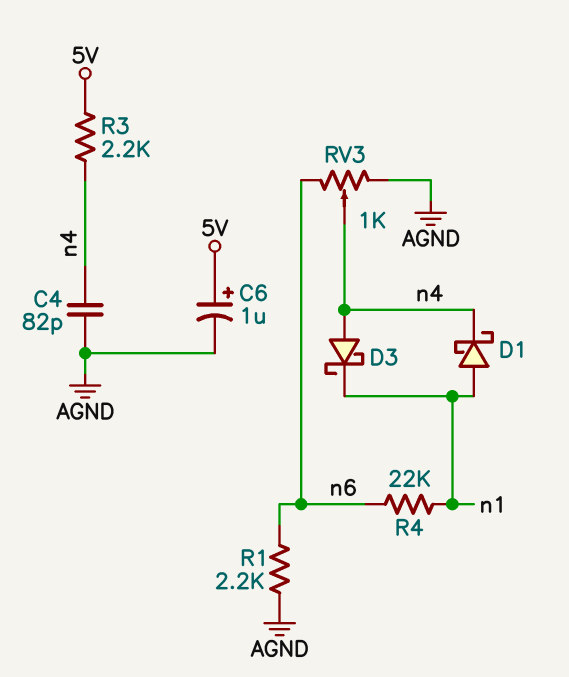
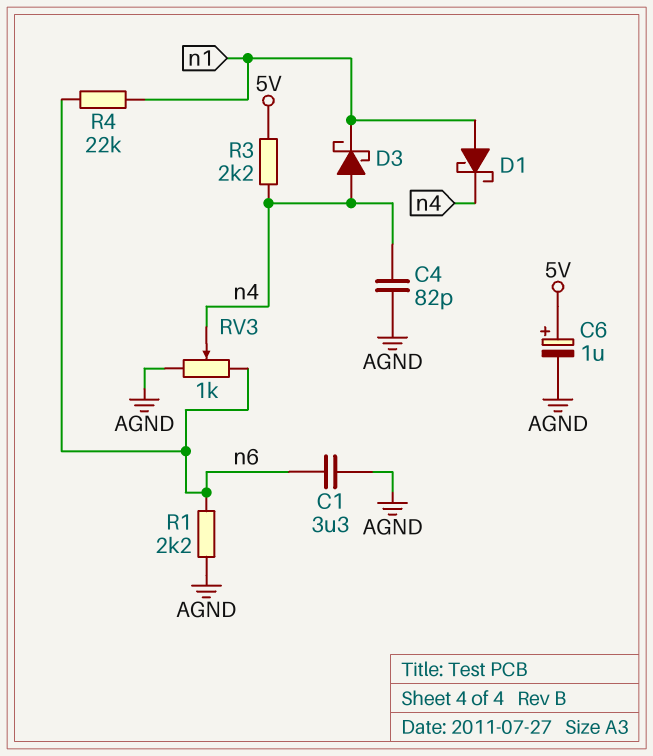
C1: none -> 3.3uF (AGND, n6)

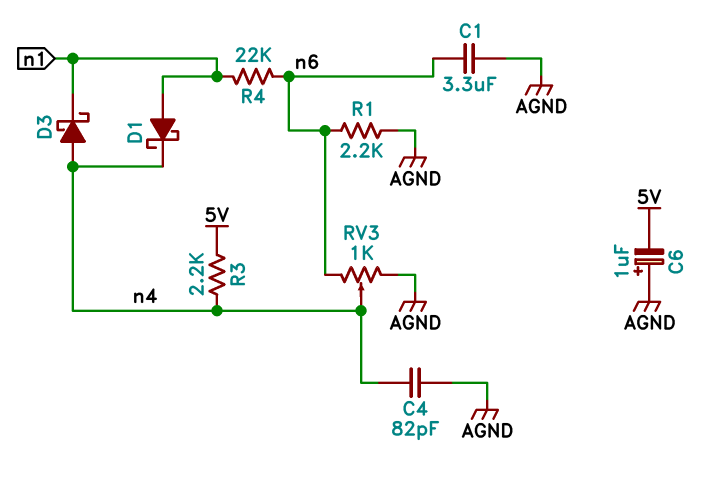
C6: 1uF (plus 5V, minus AGND) -> 1uF (plus AGND, minus 5V)

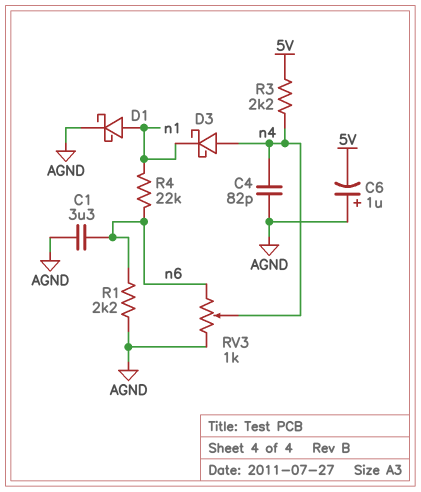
D1: schottky (A n1, K n4) -> schottky (A n1, K AGND)

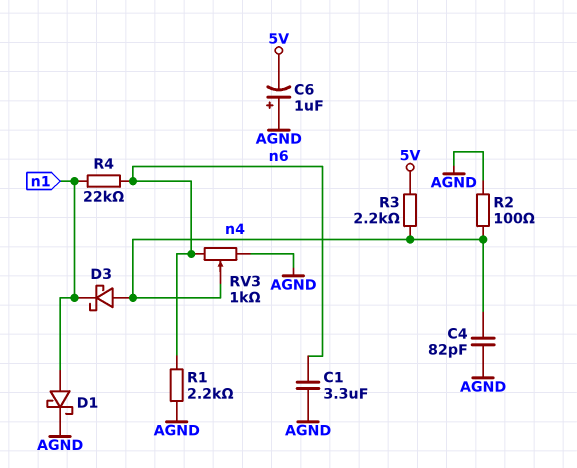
R2: none -> 100 (AGND, n4)

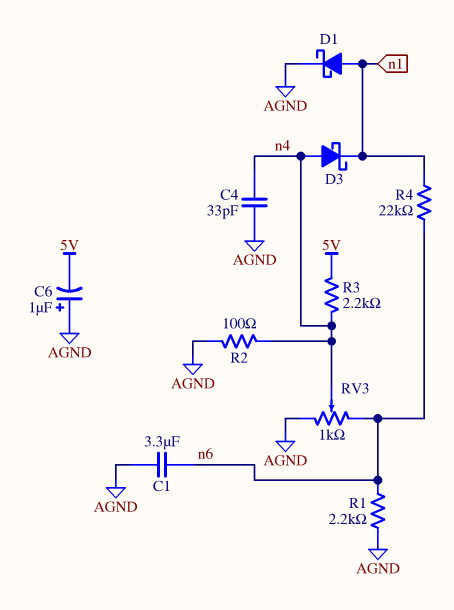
C4: 82pF (AGND, n4) -> 33pF (AGND, n4)

